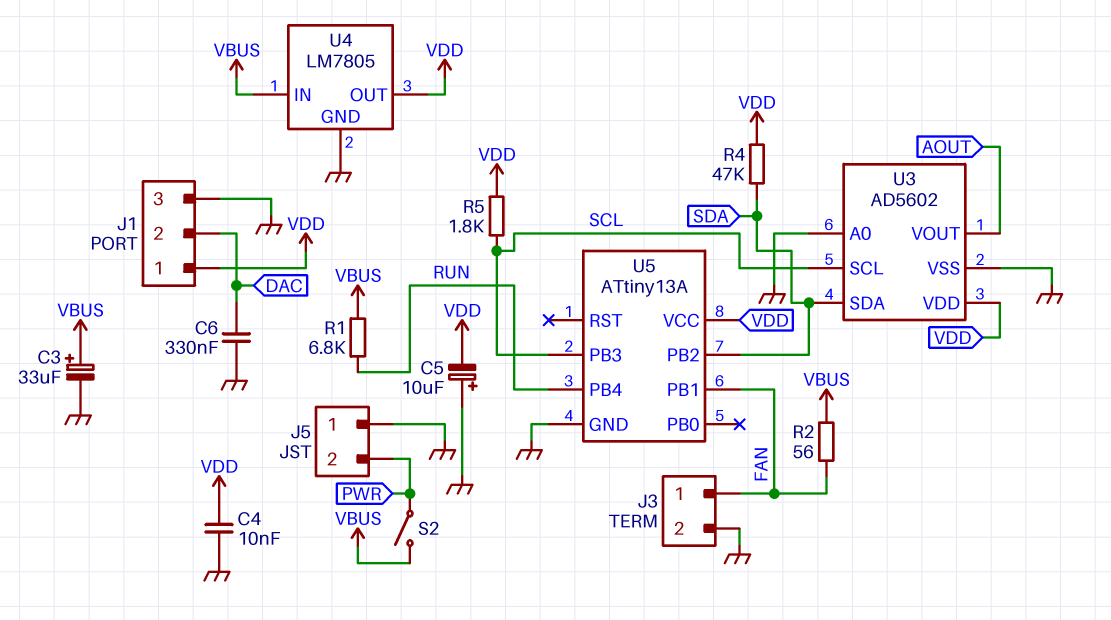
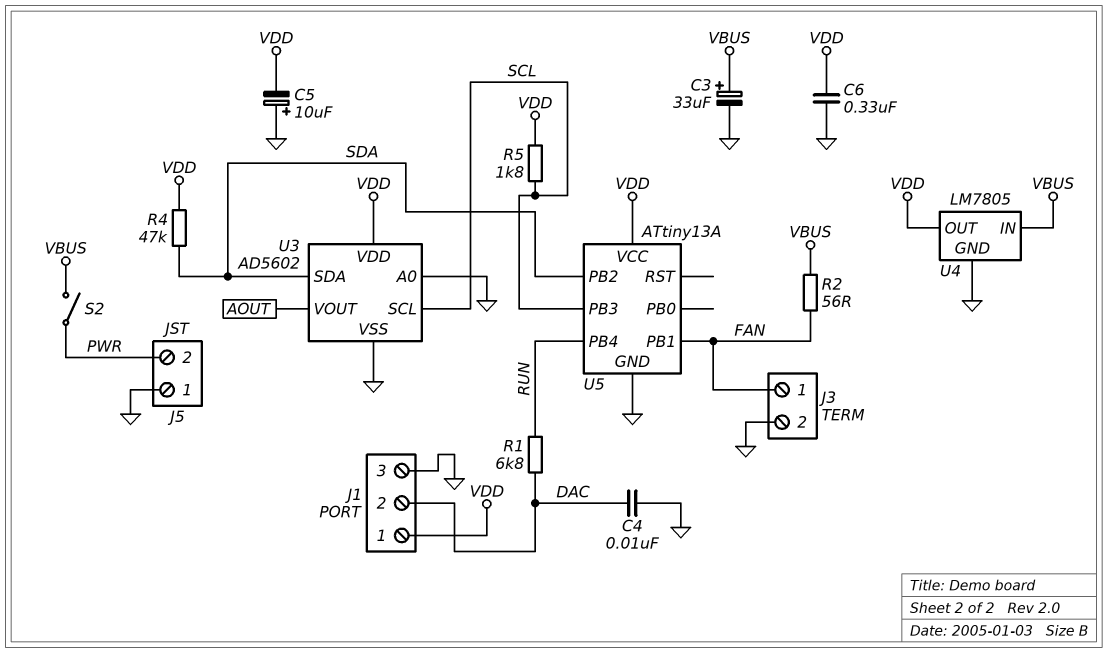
C4: 10nF (GND, VDD) -> 10nF (DAC, GND)
C6: 330nF (DAC, GND) -> 330nF (GND, VDD)
R1: 6.8k (RUN, VBUS) -> 6.8k (DAC, RUN)

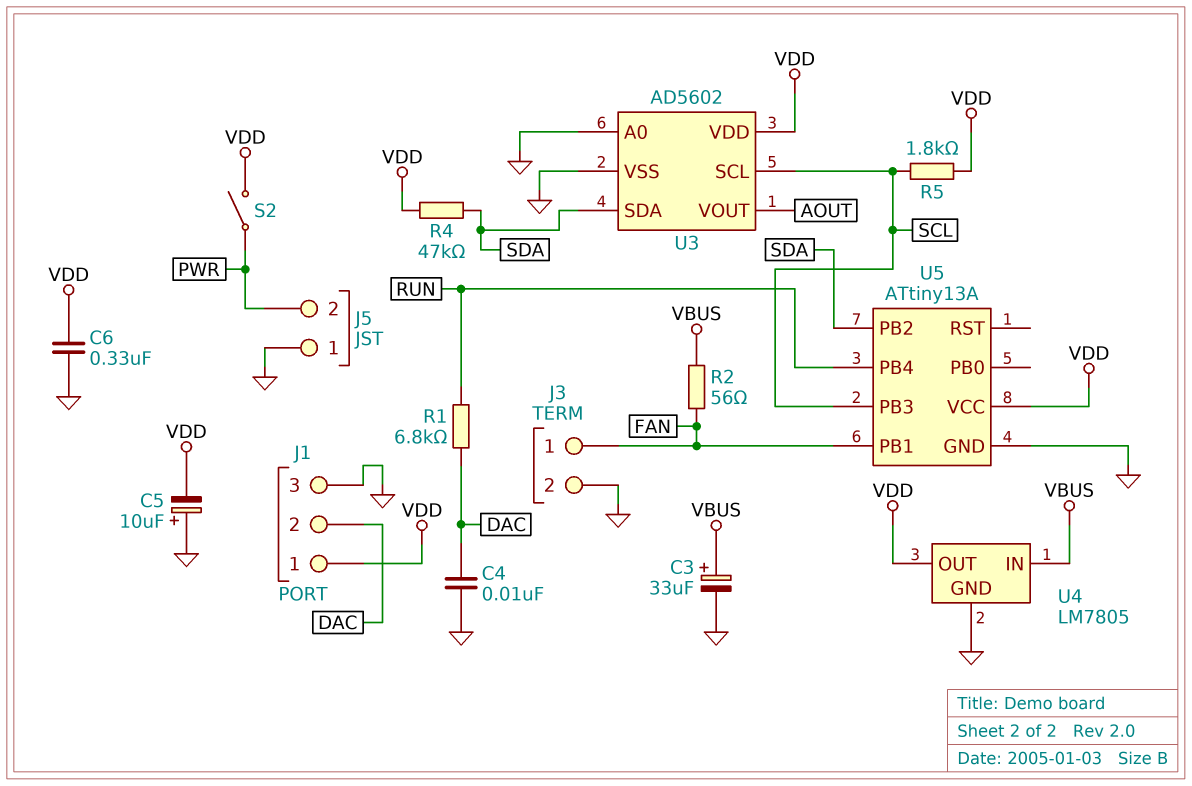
S2: switch (PWR, VBUS) -> switch (PWR, VDD)

